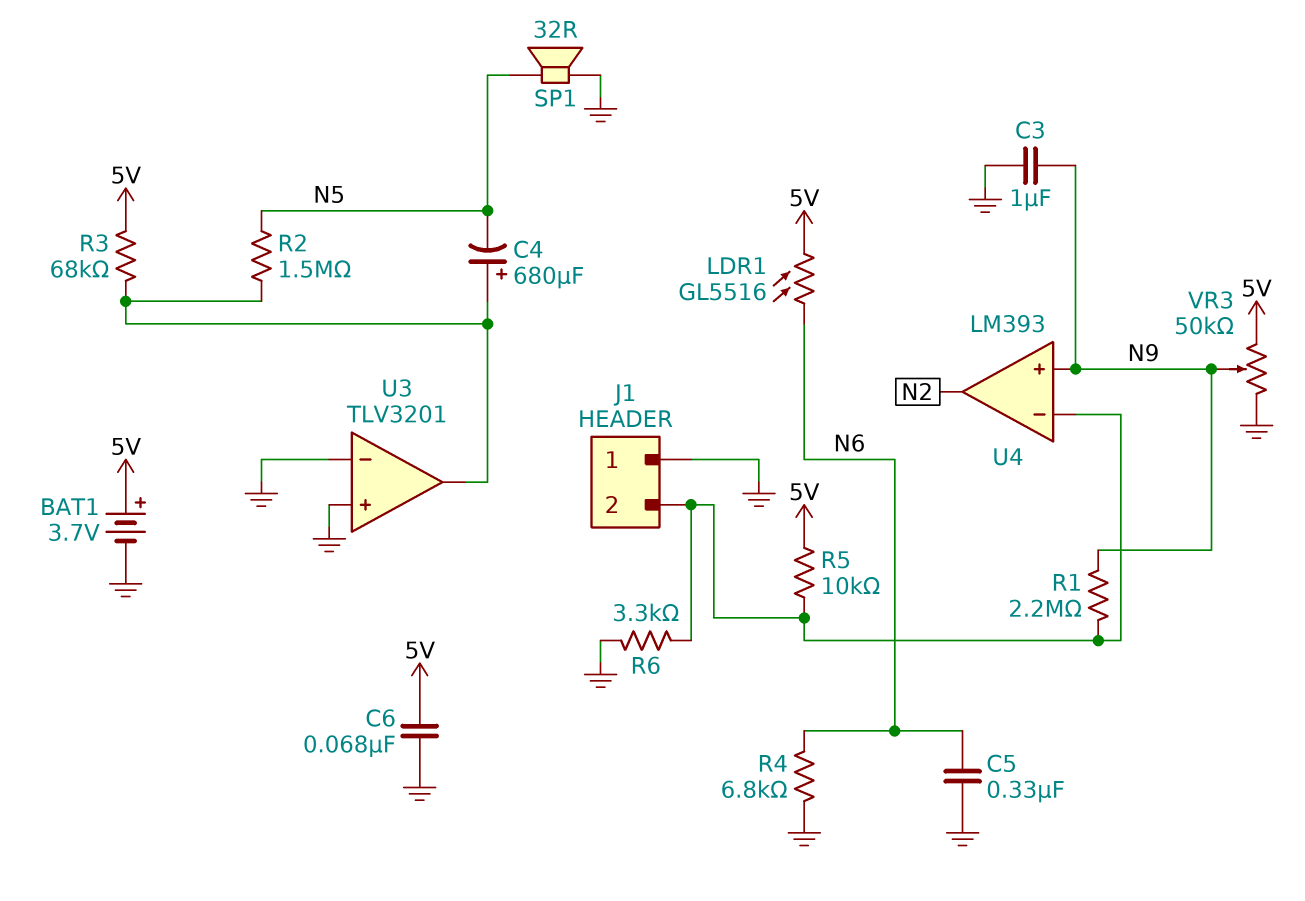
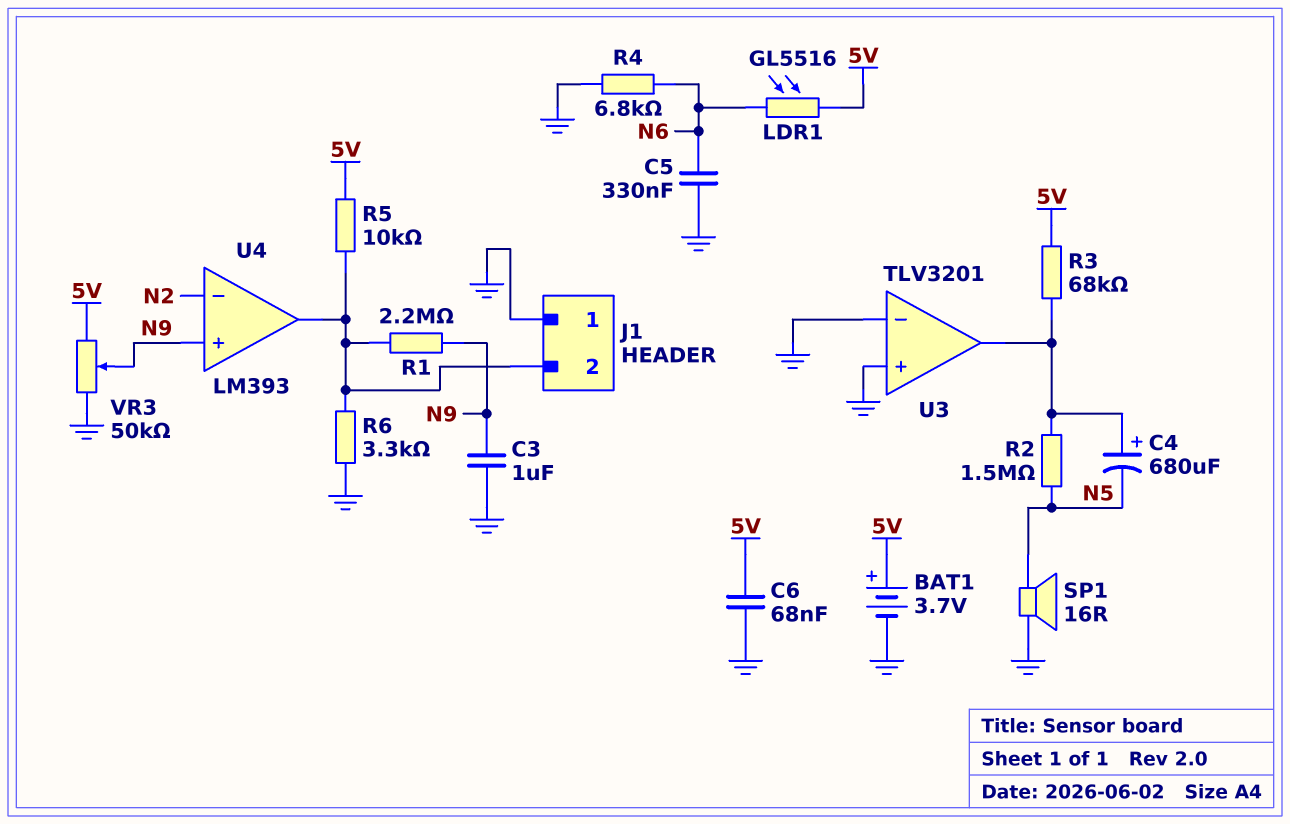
SP1: speaker 32R (GND, N5) -> speaker 16R (GND, N5)
U4 pin in-: J1/2 -> N2
U4 pin out: N2 -> J1/2

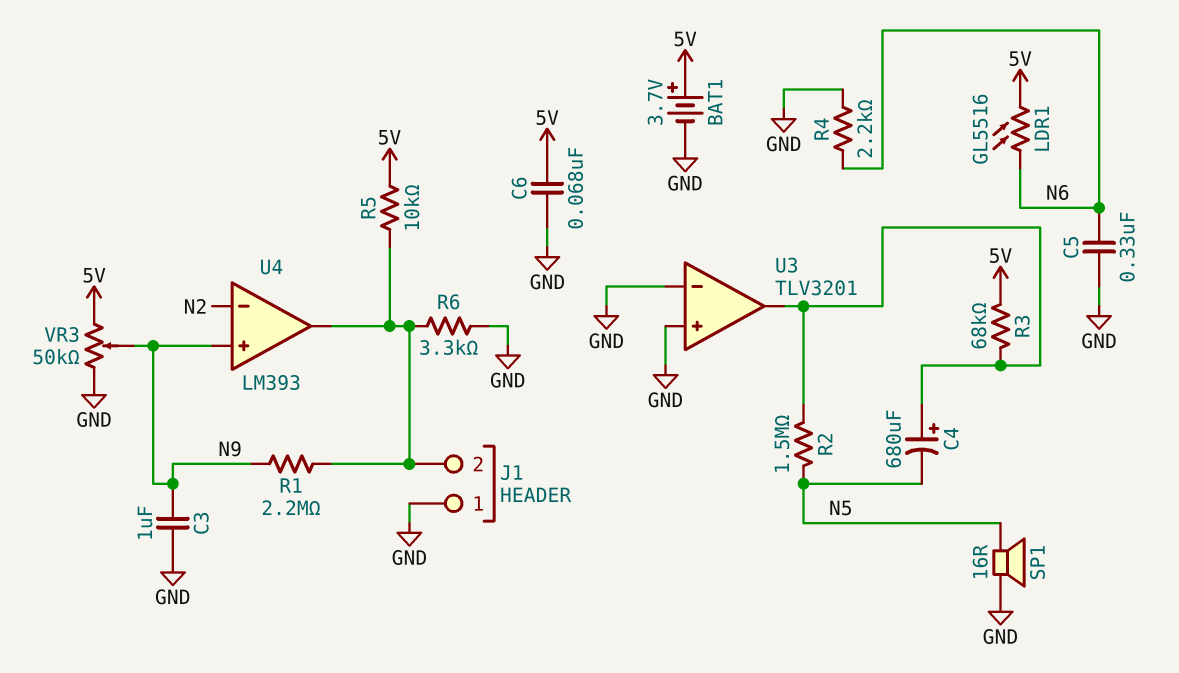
R4: 6.8k (GND, N6) -> 2.2k (GND, N6)

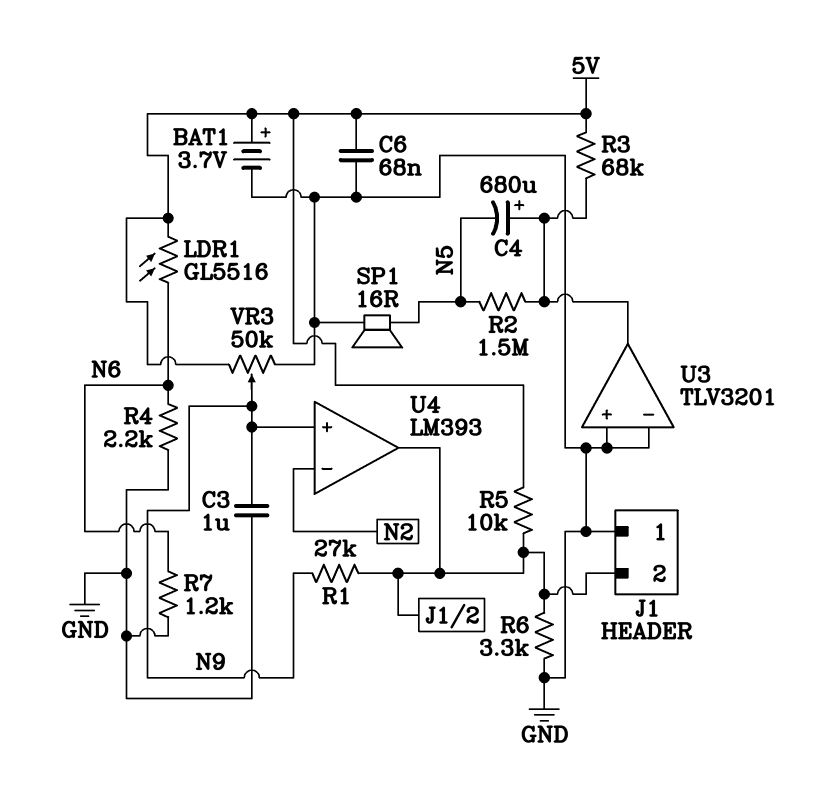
C5: 330nF (GND, N6) -> none
R1: 2.2M (J1/2, N9) -> 27k (J1/2, N9)
R7: none -> 1.2k (GND, N6)

